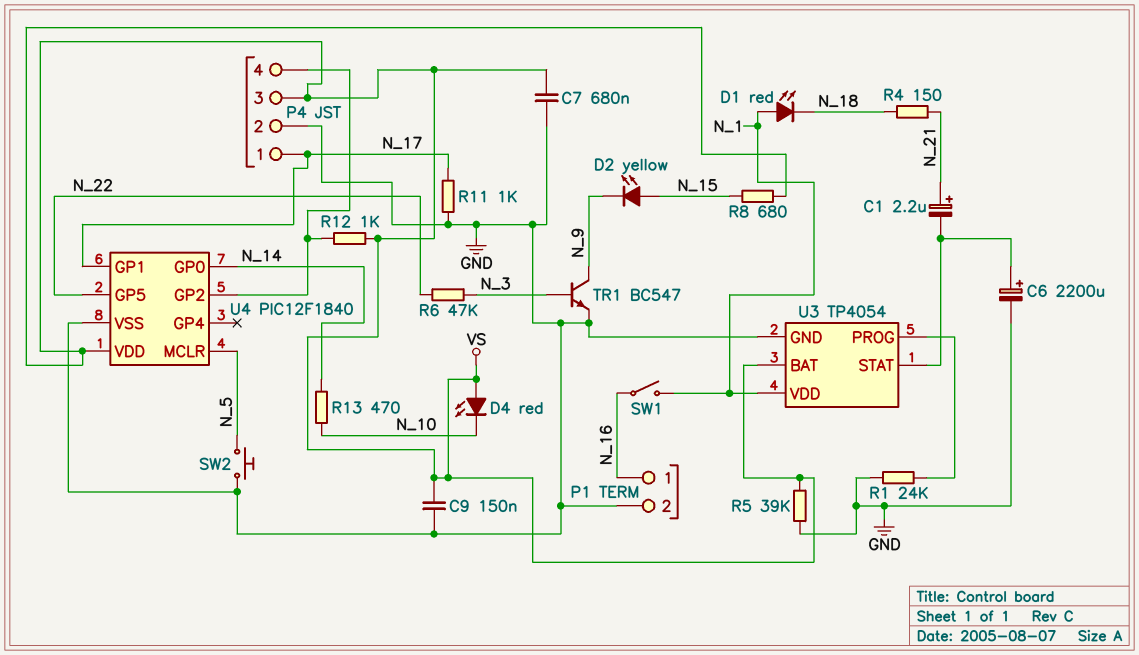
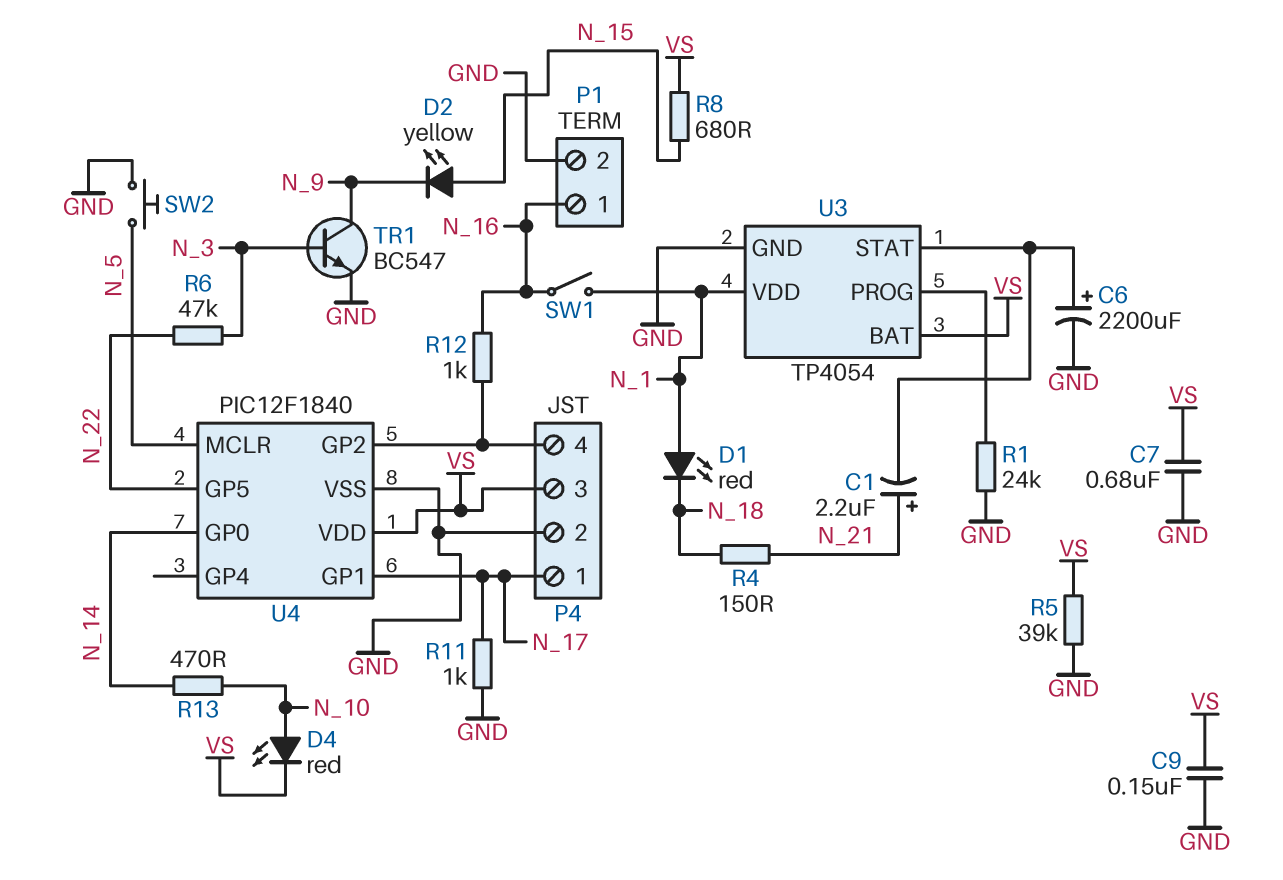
D4: LED red (A VS, K N_10) -> LED red (A N_10, K VS)
R12: 1k (P4/4, VS) -> 1k (N_16, P4/4)

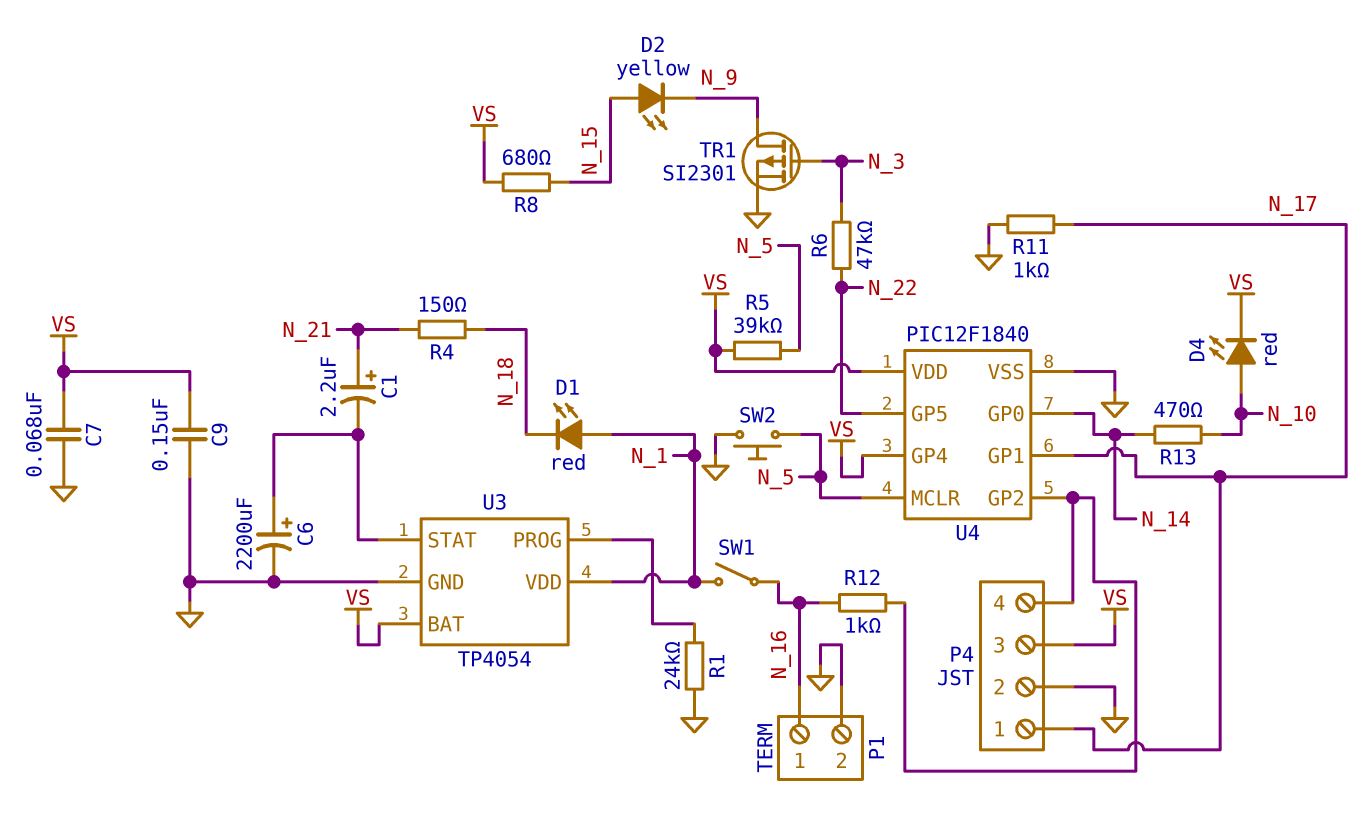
C7: 680nF (GND, VS) -> 68nF (GND, VS)
R5: 39k (GND, VS) -> 39k (N_5, VS)
TR1: NPN BC547 (B N_3, C N_9, E GND) -> PMOS SI2301 (G N_3, D N_9, S GND)
U4 pin GP4: none -> VS

